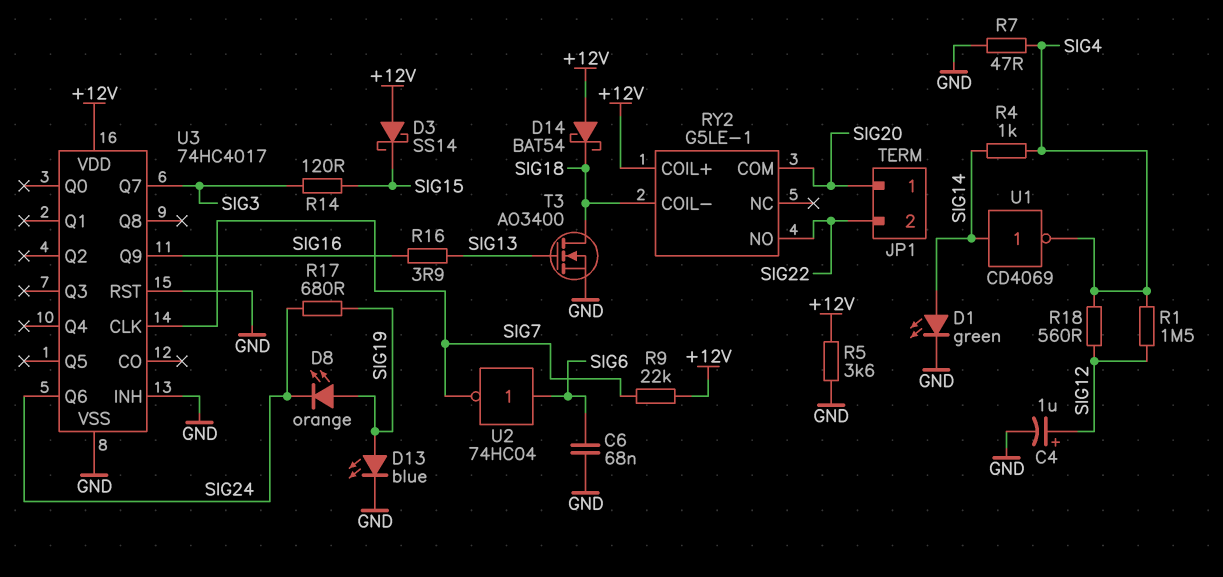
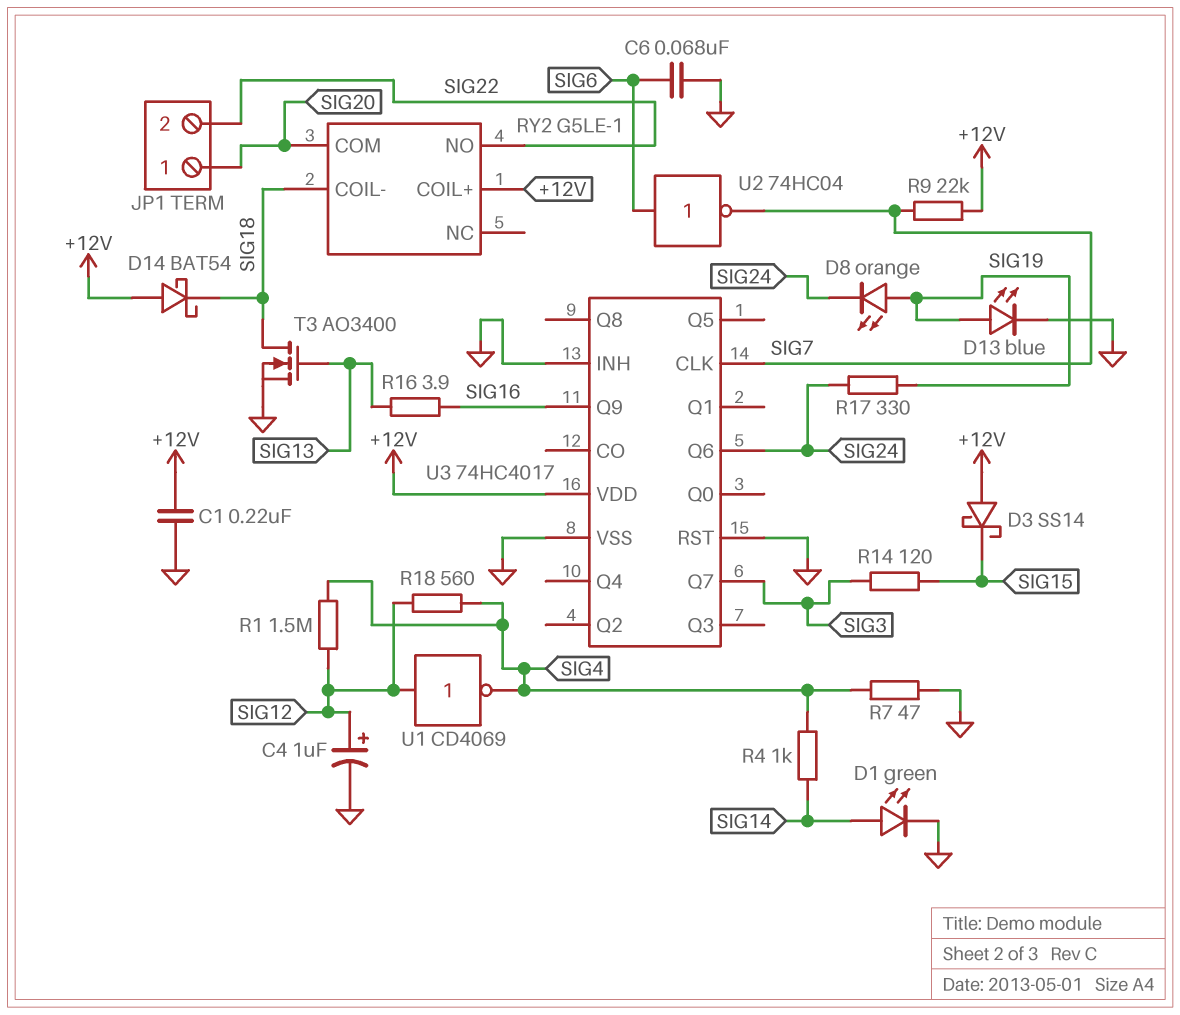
C1: none -> 220nF (+12V, GND)
R5: 3.6k (+12V, GND) -> none
R17: 680 (SIG19, SIG24) -> 330 (SIG19, SIG24)
U1: NOT CD4069 (in SIG14, out SIG4) -> NOT CD4069 (in SIG12, out SIG4)

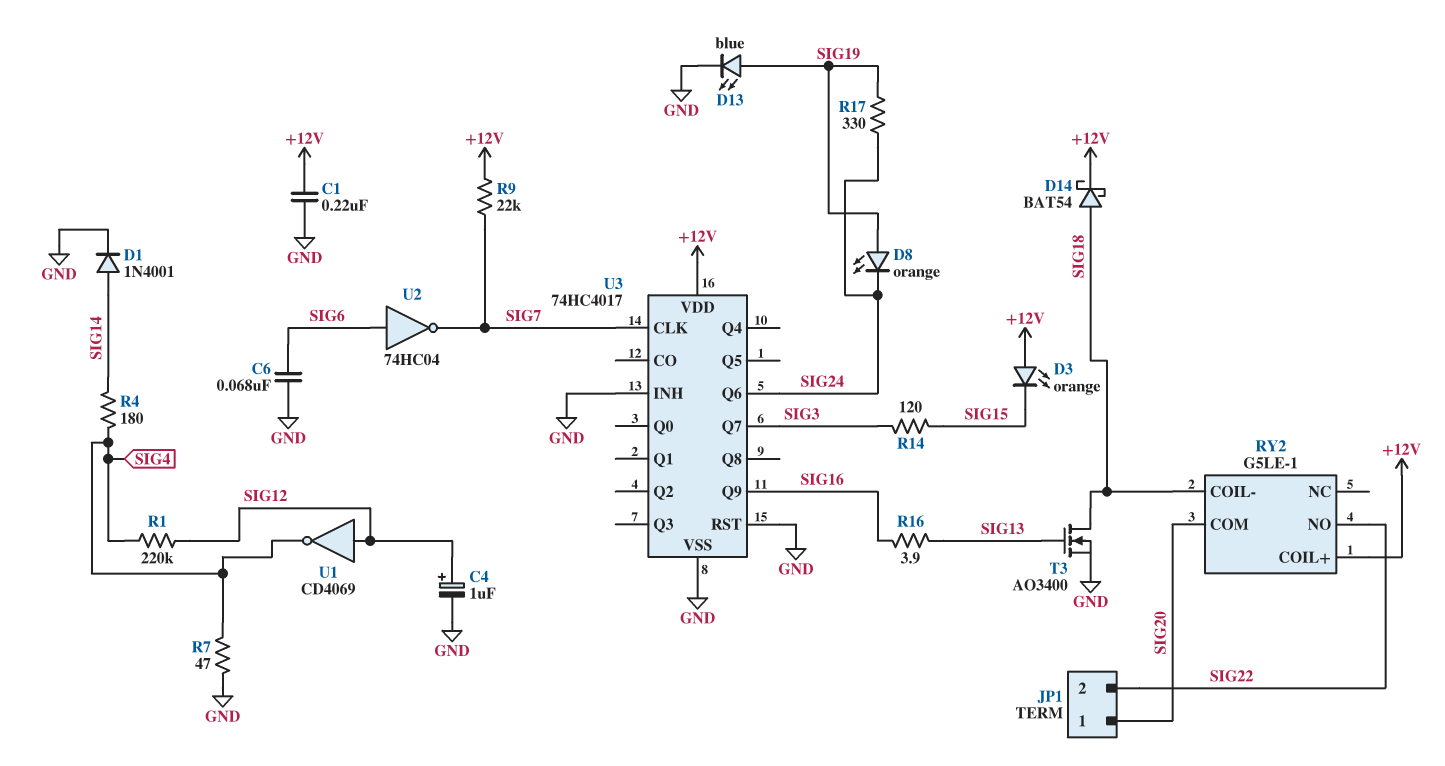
D1: LED green (A SIG14, K GND) -> diode 1N4001 (A SIG14, K GND)
D3: schottky SS14 (A +12V, K SIG15) -> LED orange (A +12V, K SIG15)
D14: schottky BAT54 (A +12V, K SIG18) -> schottky BAT54 (A SIG18, K +12V)
R1: 1.5M (SIG4, SIG12) -> 220k (SIG4, SIG12)
R4: 1k (SIG4, SIG14) -> 180 (SIG4, SIG14)
R18: 560 (SIG4, SIG12) -> none

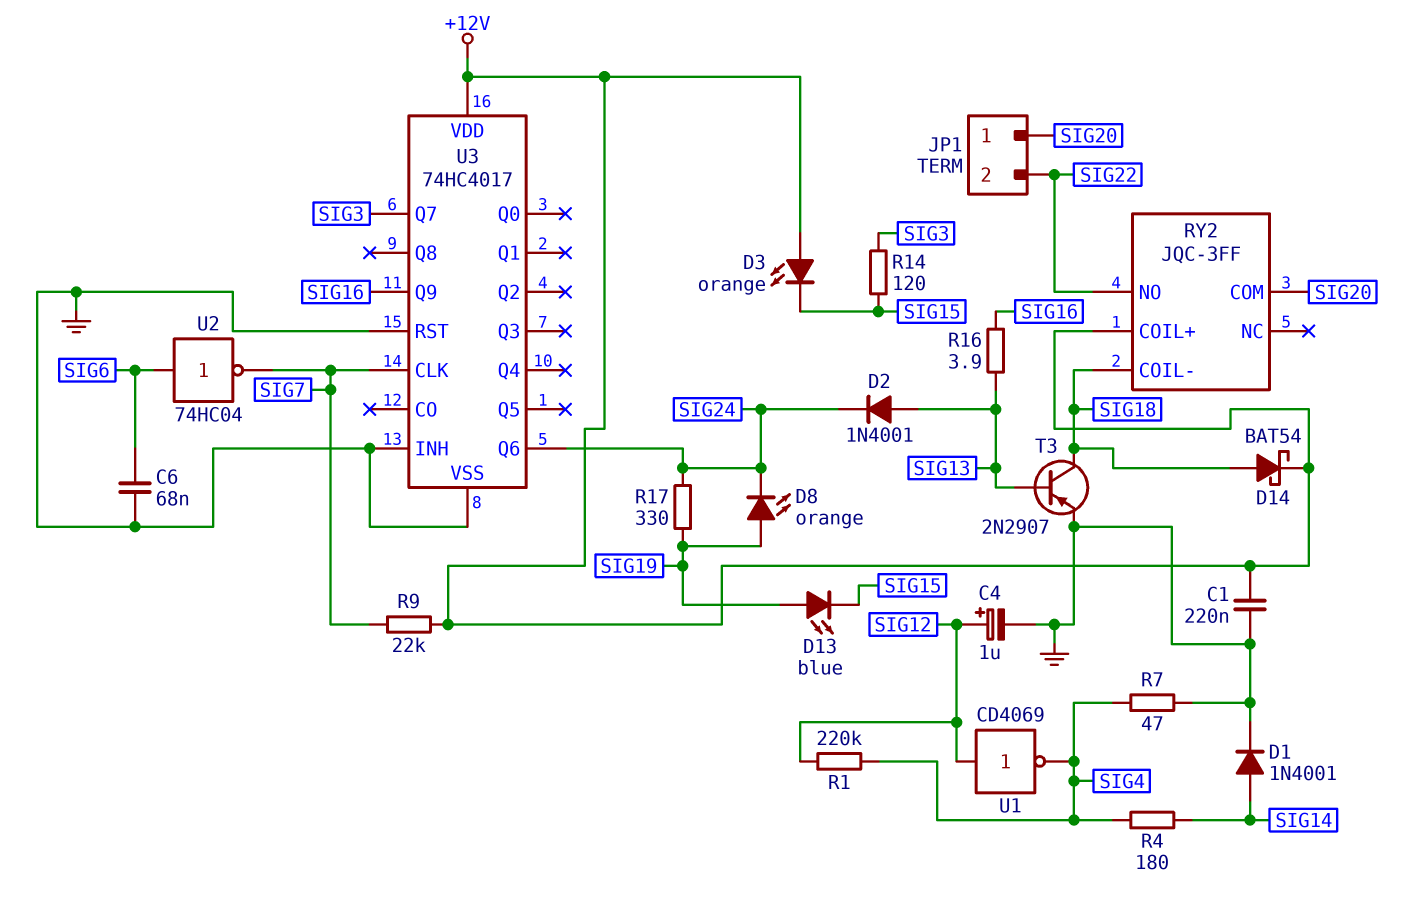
D2: none -> diode 1N4001 (A SIG13, K SIG24)
D13: LED blue (A SIG19, K GND) -> LED blue (A SIG19, K SIG15)
RY2: G5LE-1 -> JQC-3FF
T3: NMOS AO3400 (G SIG13, D SIG18, S GND) -> PNP 2N2907 (B SIG13, C SIG18, E GND)

